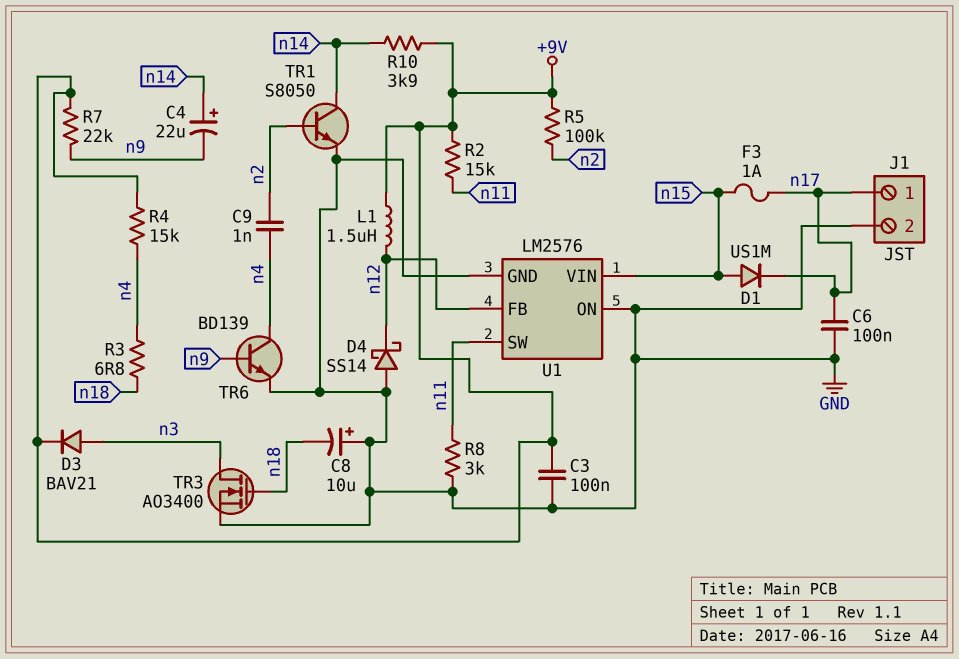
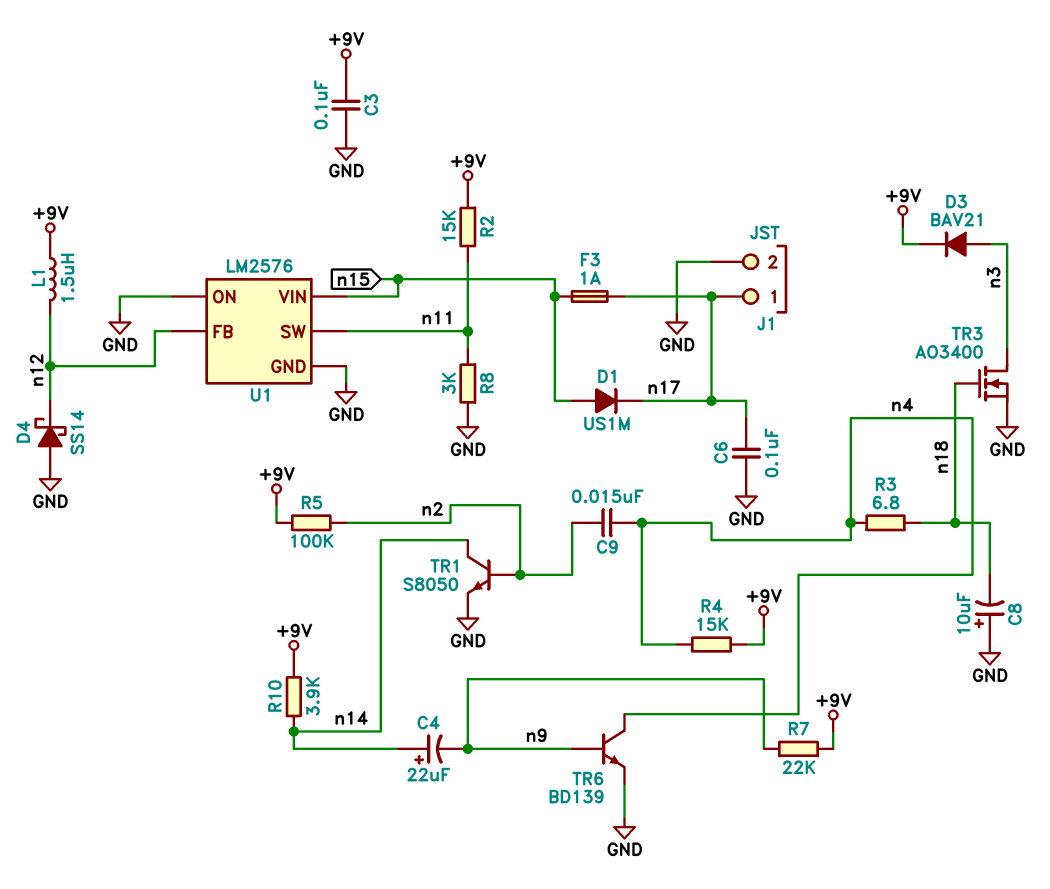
C9: 1nF (n2, n4) -> 15nF (n2, n4)

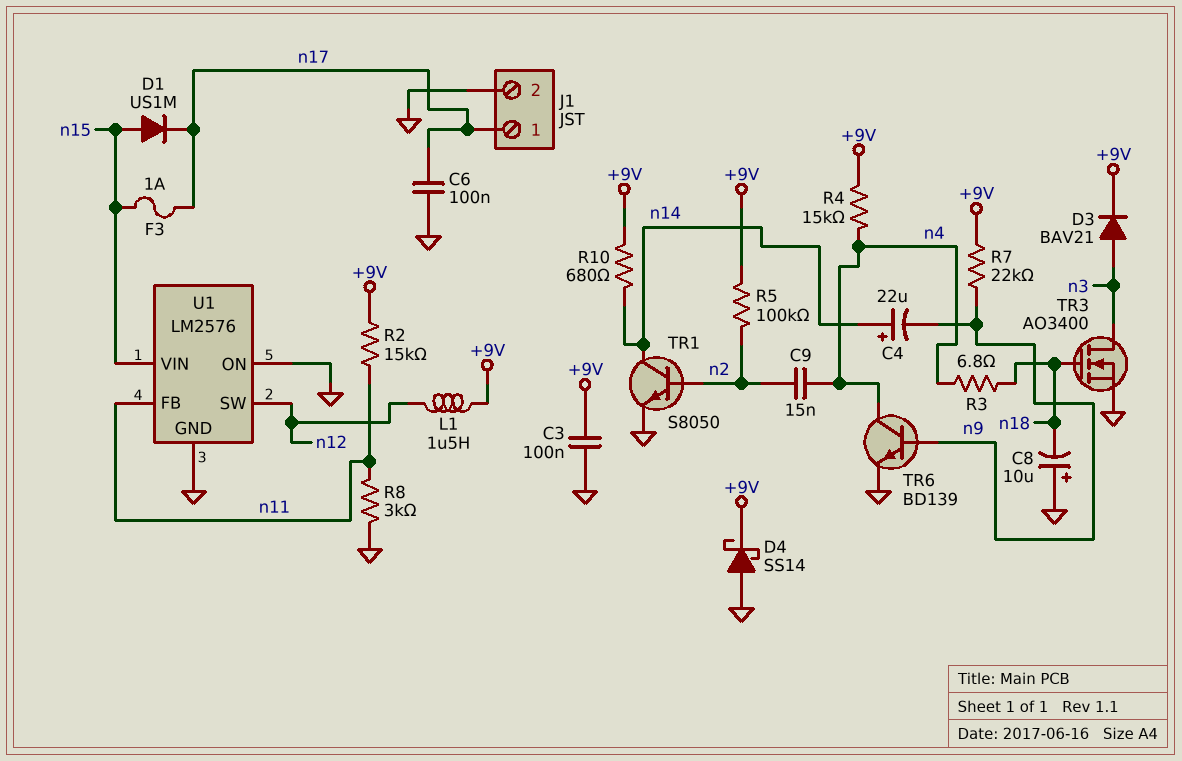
D4: schottky SS14 (A GND, K n12) -> schottky SS14 (A GND, K +9V)
R10: 3.9k (+9V, n14) -> 680 (+9V, n14)
U1 pin FB: n12 -> n11
U1 pin SW: n11 -> n12

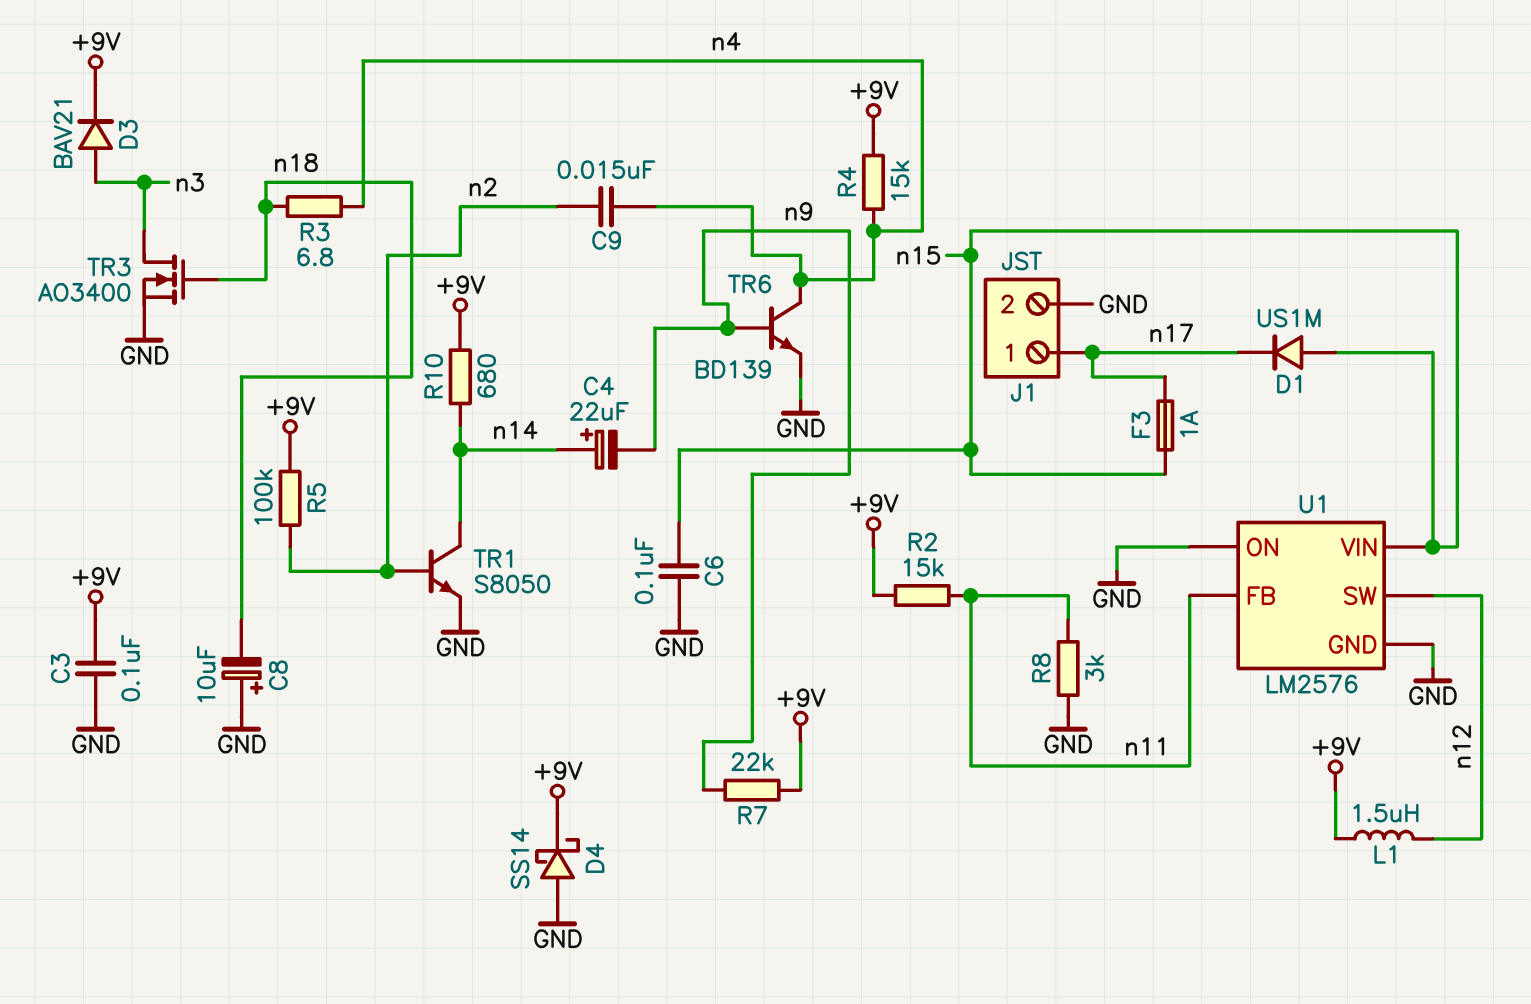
C6: 100nF (GND, n17) -> 100nF (GND, n15)

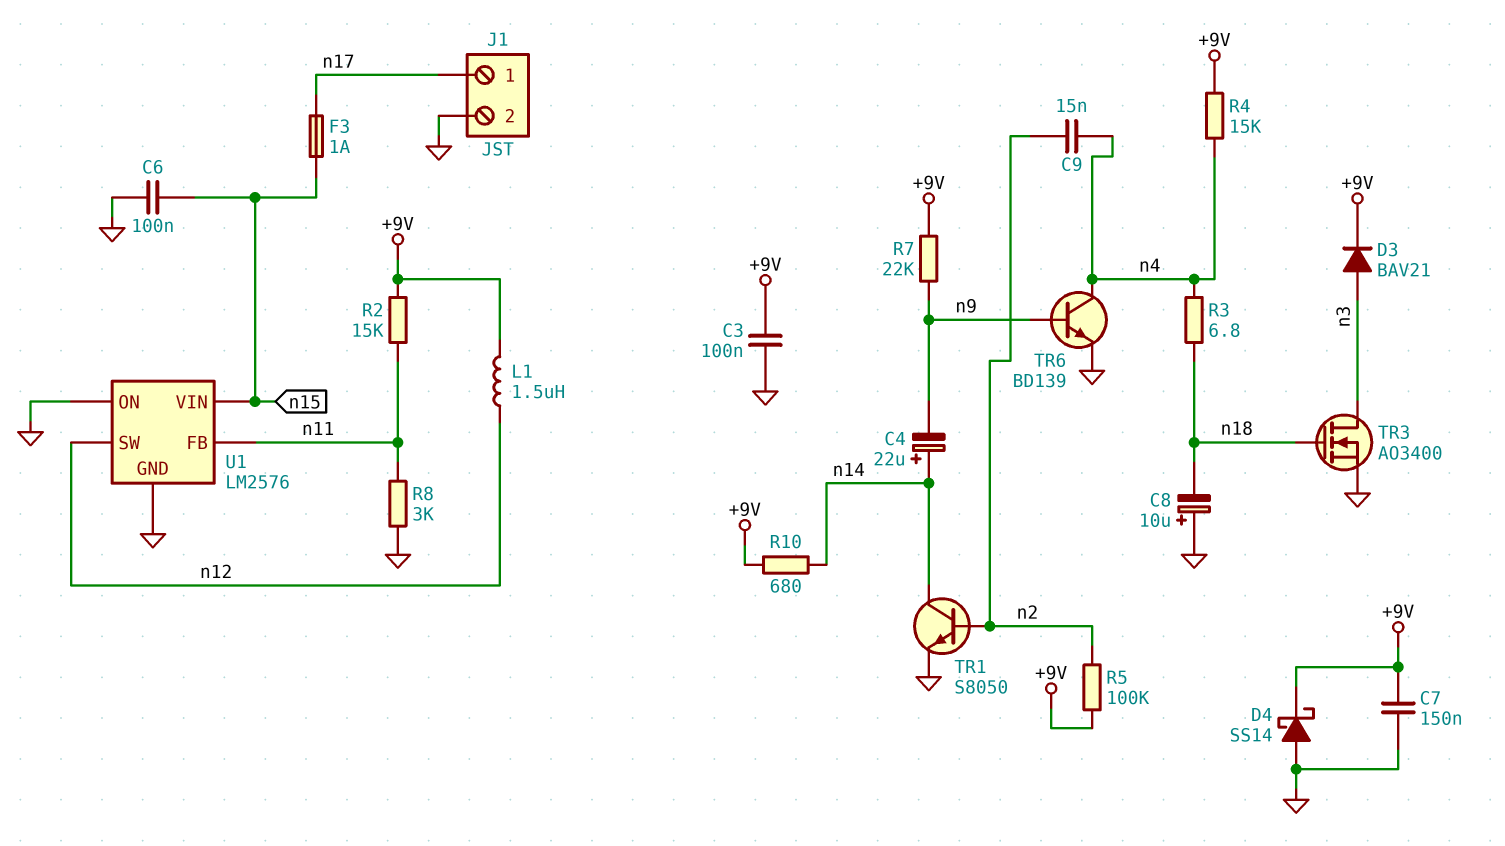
C7: none -> 150nF (+9V, GND)
D1: diode US1M (A n15, K n17) -> none

